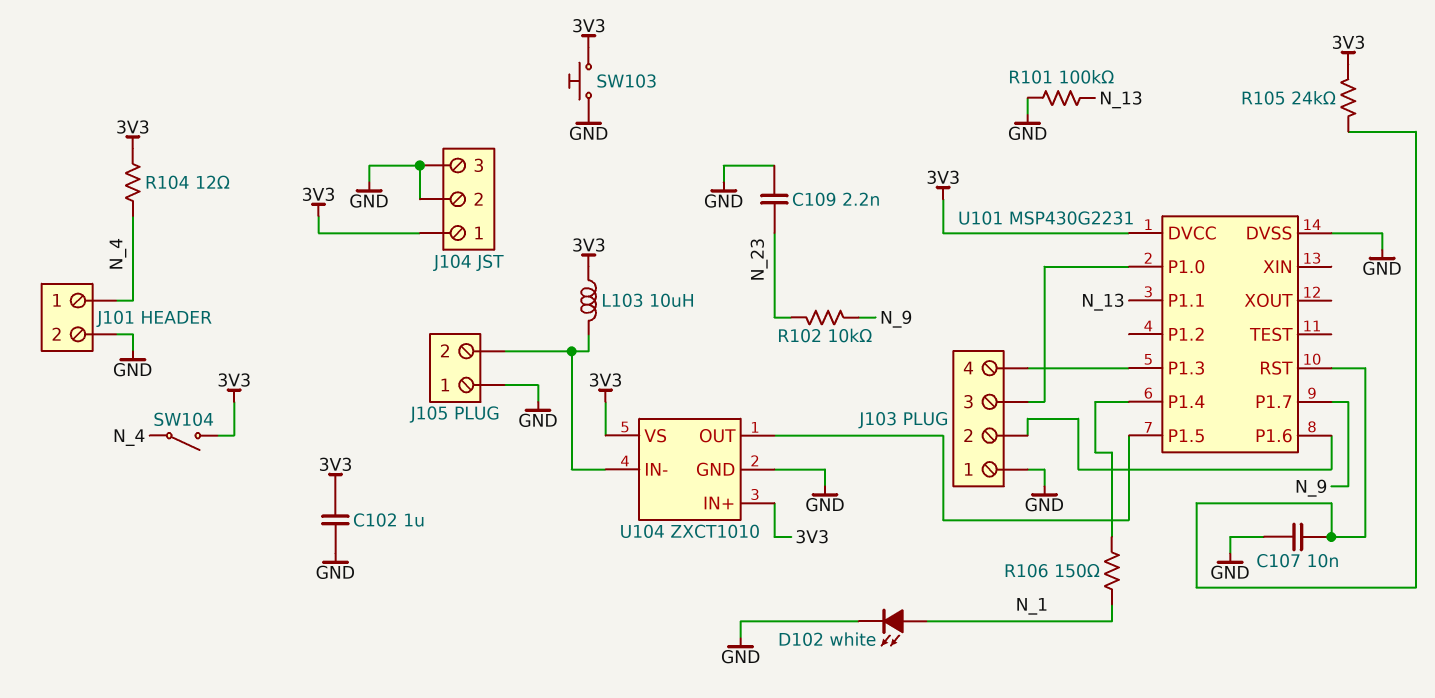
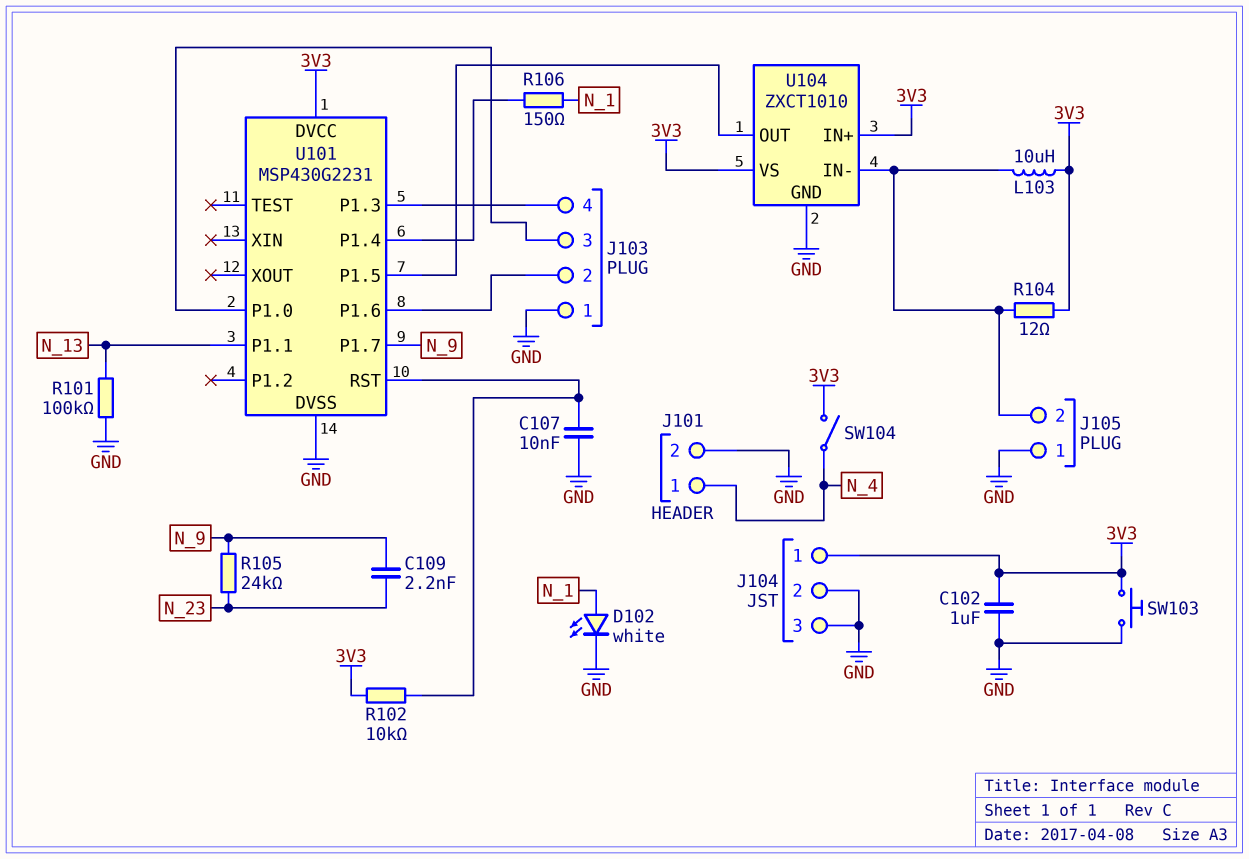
C109: 2.2nF (GND, N_23) -> 2.2nF (N_9, N_23)
R102: 10k (N_9, N_23) -> 10k (3V3, U101/RST)
R104: 12 (3V3, N_4) -> 12 (3V3, J105/2)
R105: 24k (3V3, U101/RST) -> 24k (N_9, N_23)

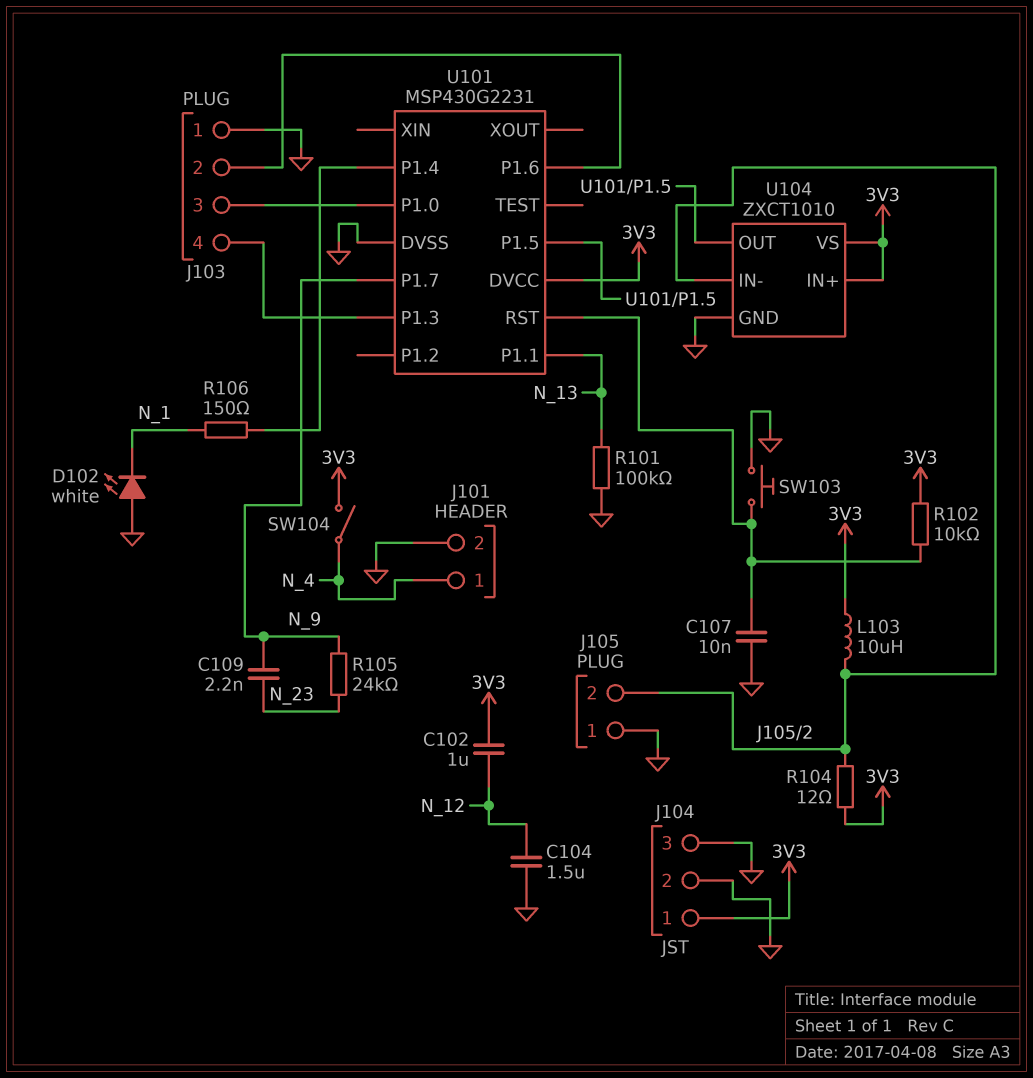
C102: 1uF (3V3, GND) -> 1uF (3V3, N_12)
C104: none -> 1.5uF (GND, N_12)
D102: LED white (A N_1, K GND) -> LED white (A GND, K N_1)
SW103: button (3V3, GND) -> button (GND, U101/RST)

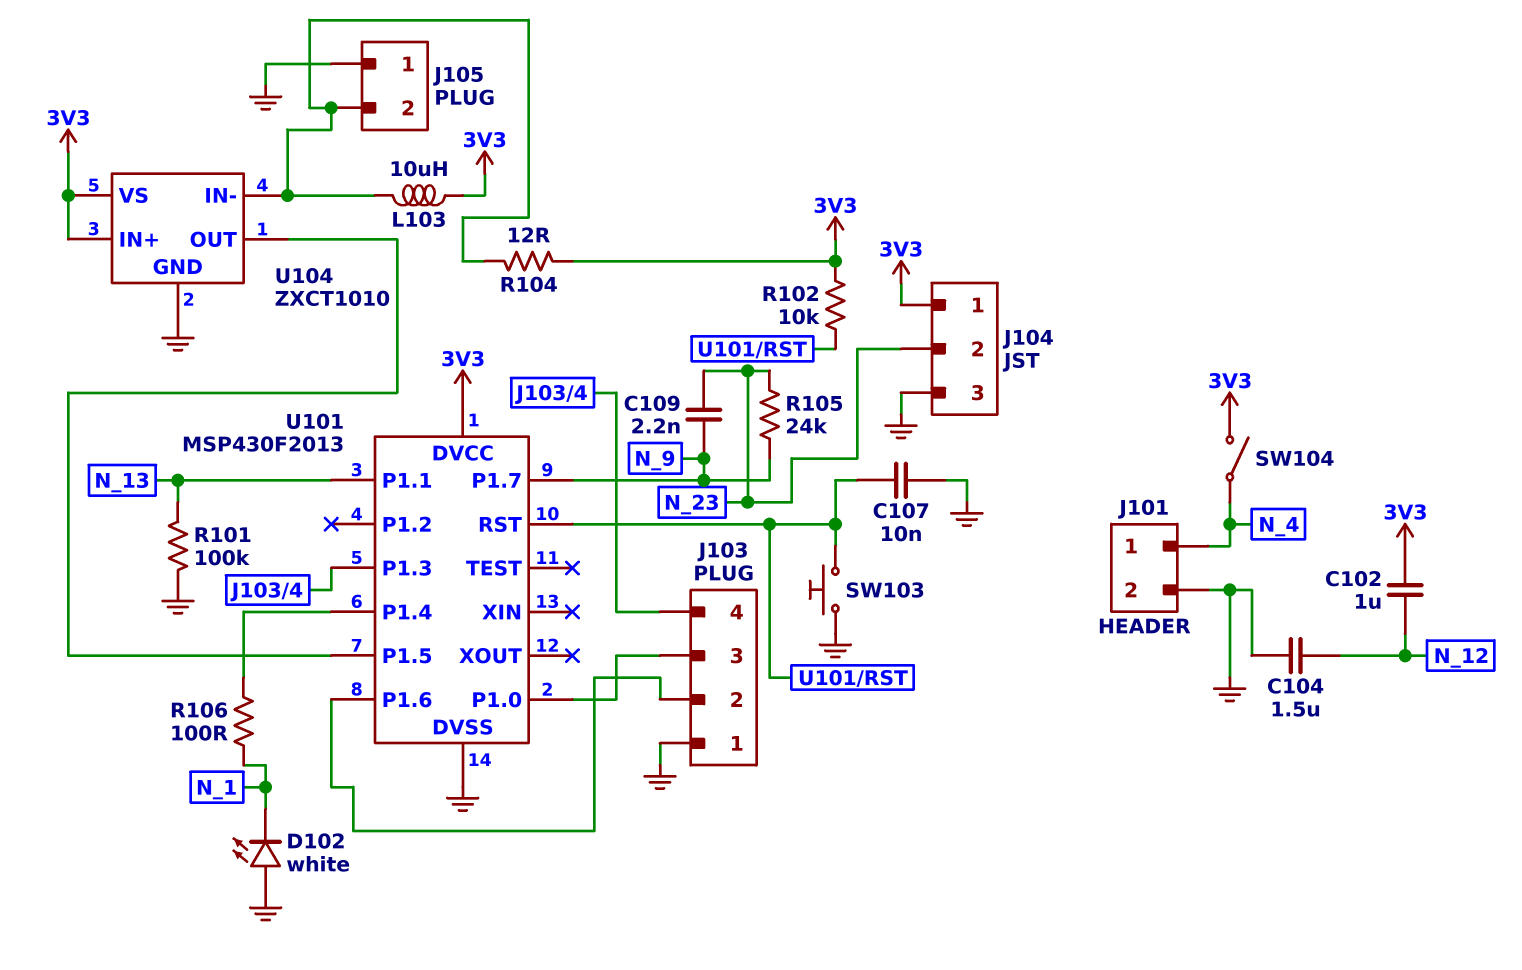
J104 pin 2: GND -> N_23
R106: 150 (N_1, U101/P1.4) -> 100 (N_1, U101/P1.4)
U101: MSP430G2231 -> MSP430F2013

